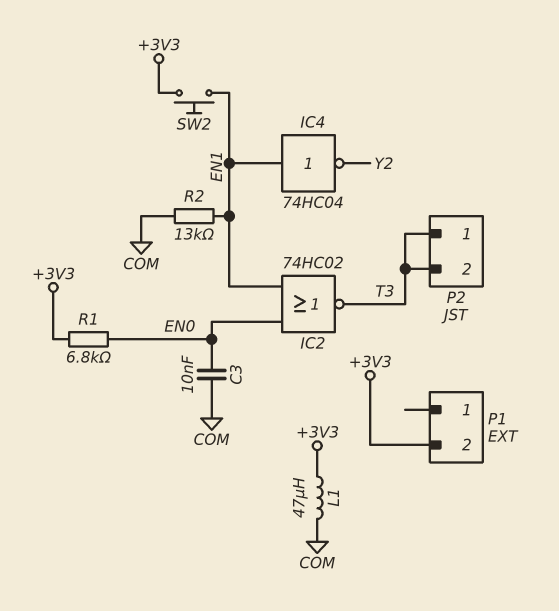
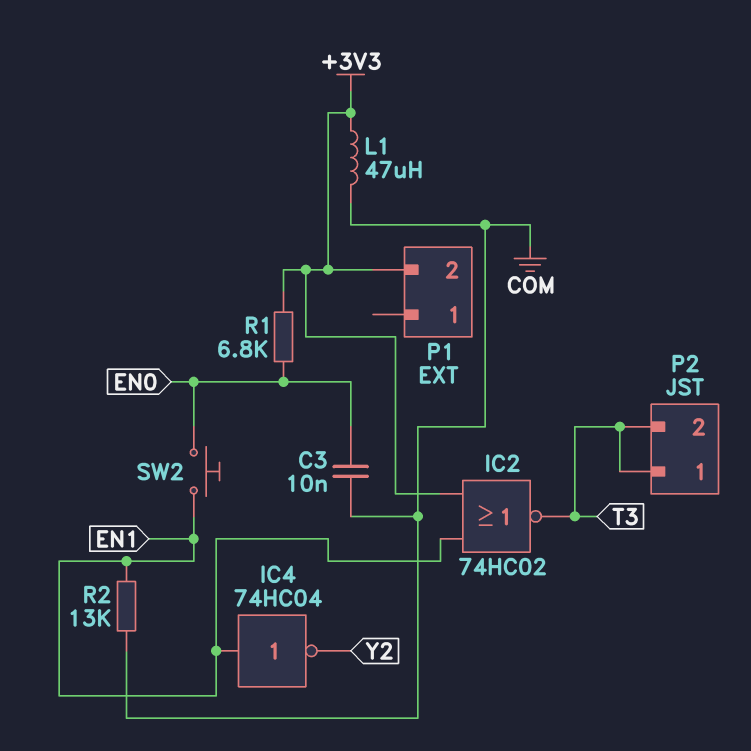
IC2: NOR 74HC02 (in EN0, in EN1, out T3) -> NOR 74HC02 (in +3V3, in EN1, out T3)
SW2: button (+3V3, EN1) -> button (EN0, EN1)

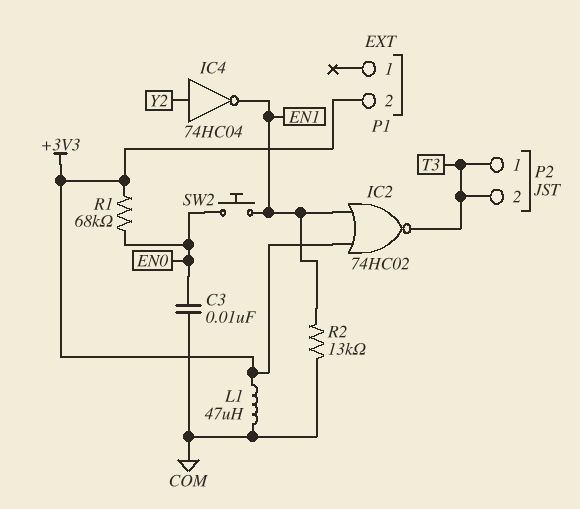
IC4: NOT 74HC04 (in EN1, out Y2) -> NOT 74HC04 (in Y2, out EN1)
R1: 6.8k (+3V3, EN0) -> 68k (+3V3, EN0)

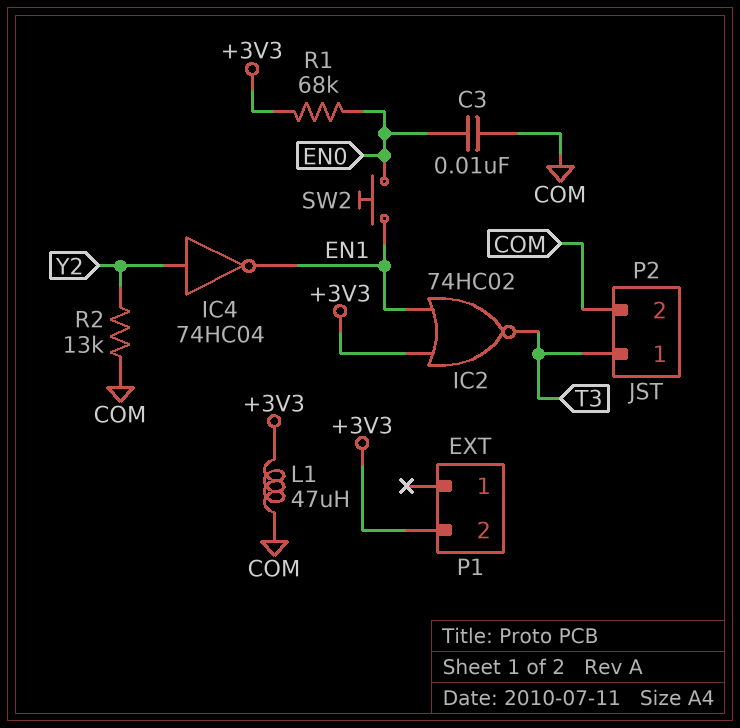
P2 pin 2: T3 -> COM
R2: 13k (COM, EN1) -> 13k (COM, Y2)

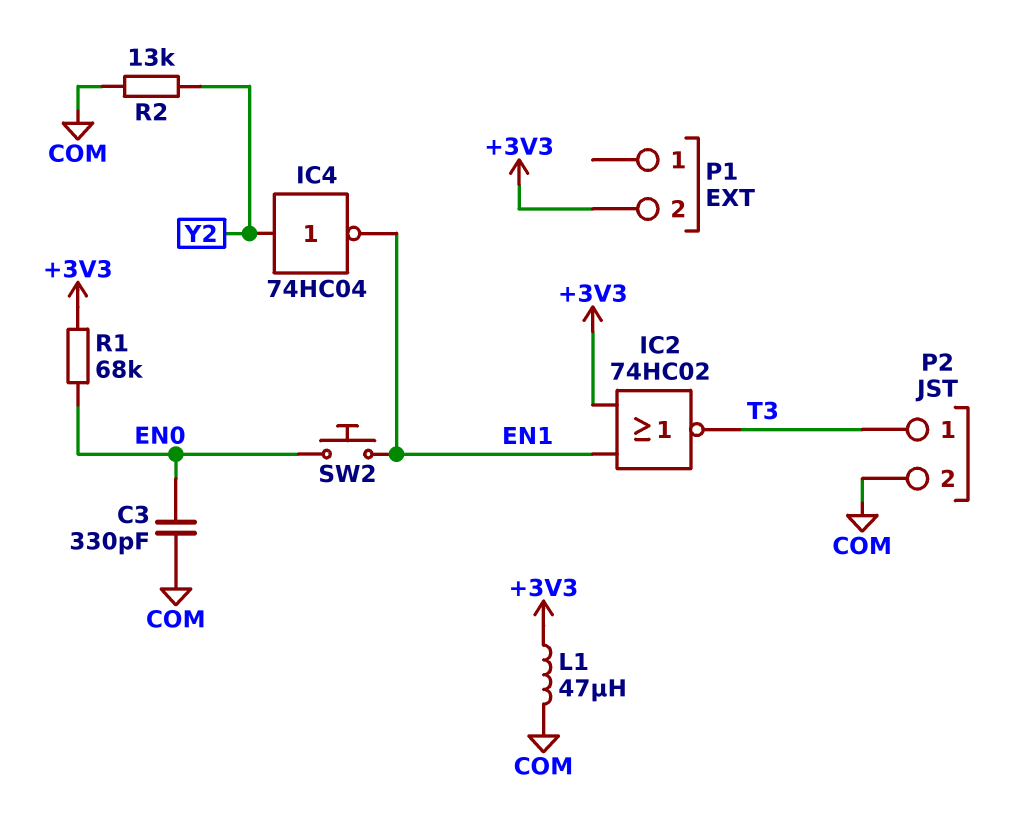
C3: 10nF (COM, EN0) -> 330pF (COM, EN0)

